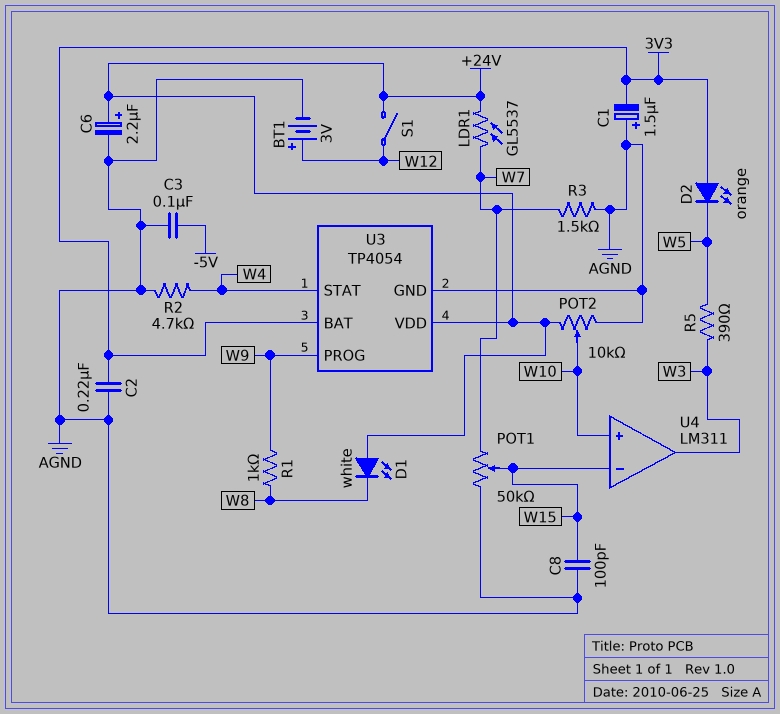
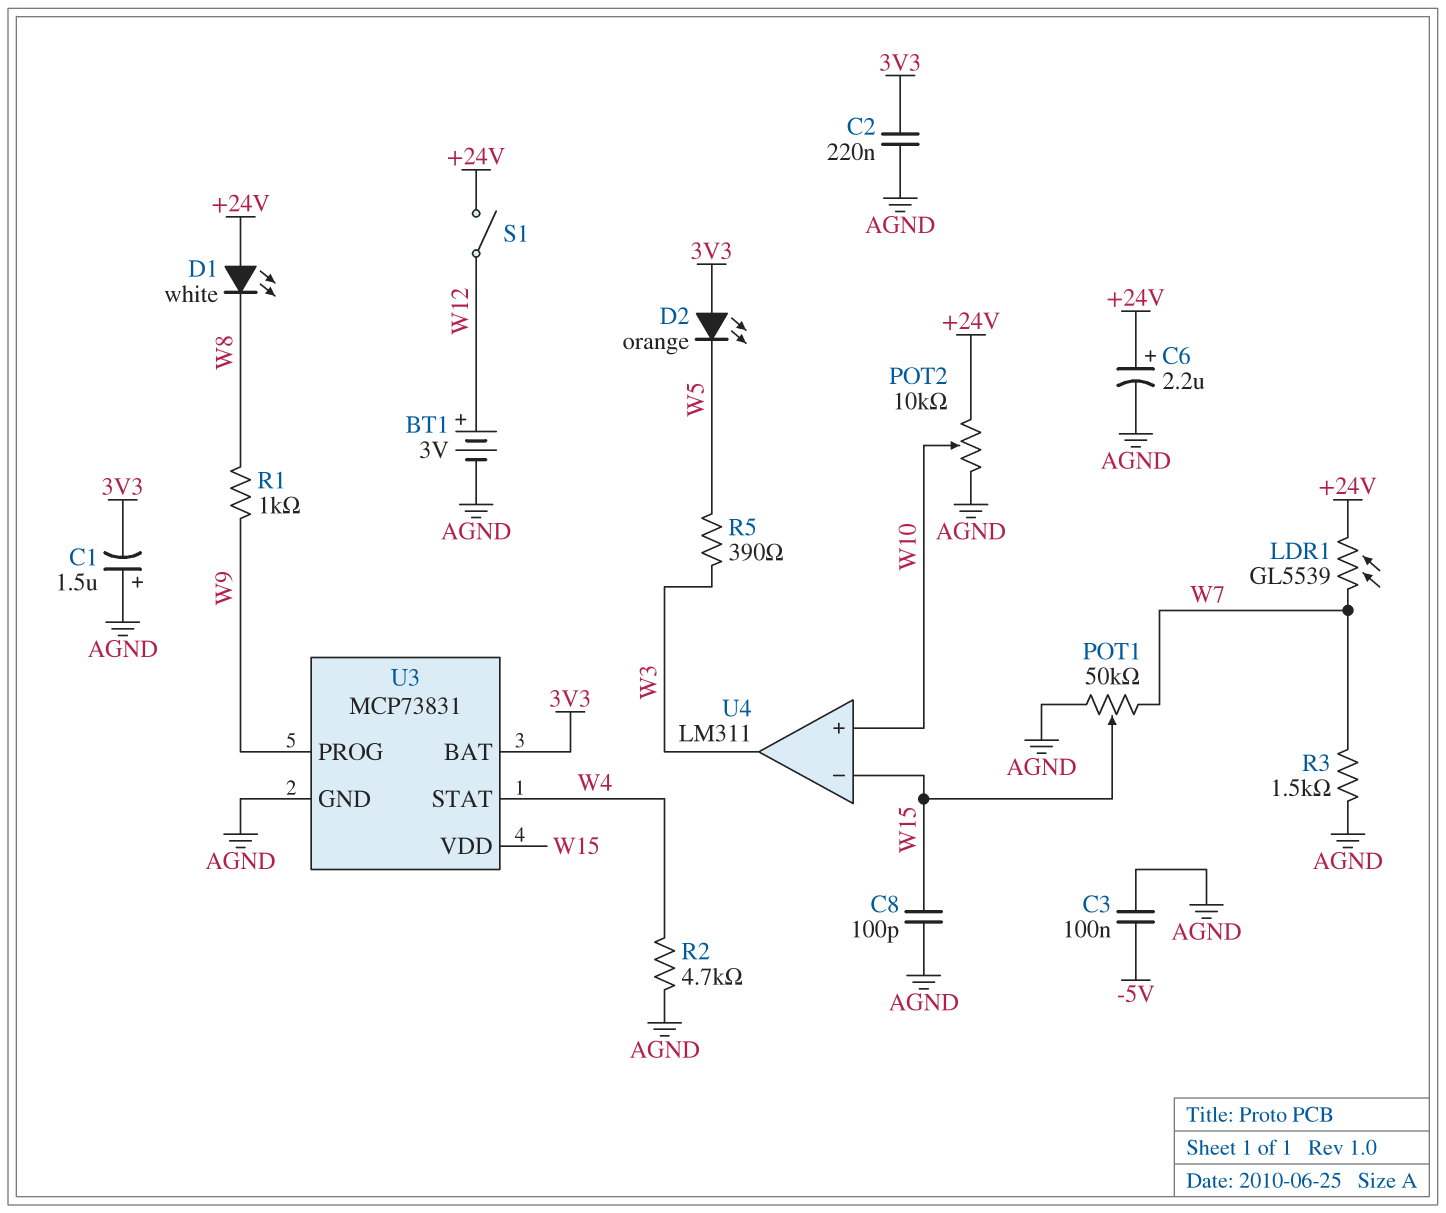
LDR1: GL5537 (+24V, W7) -> GL5539 (+24V, W7)
U3: TP4054 -> MCP73831
U3 pin VDD: +24V -> W15

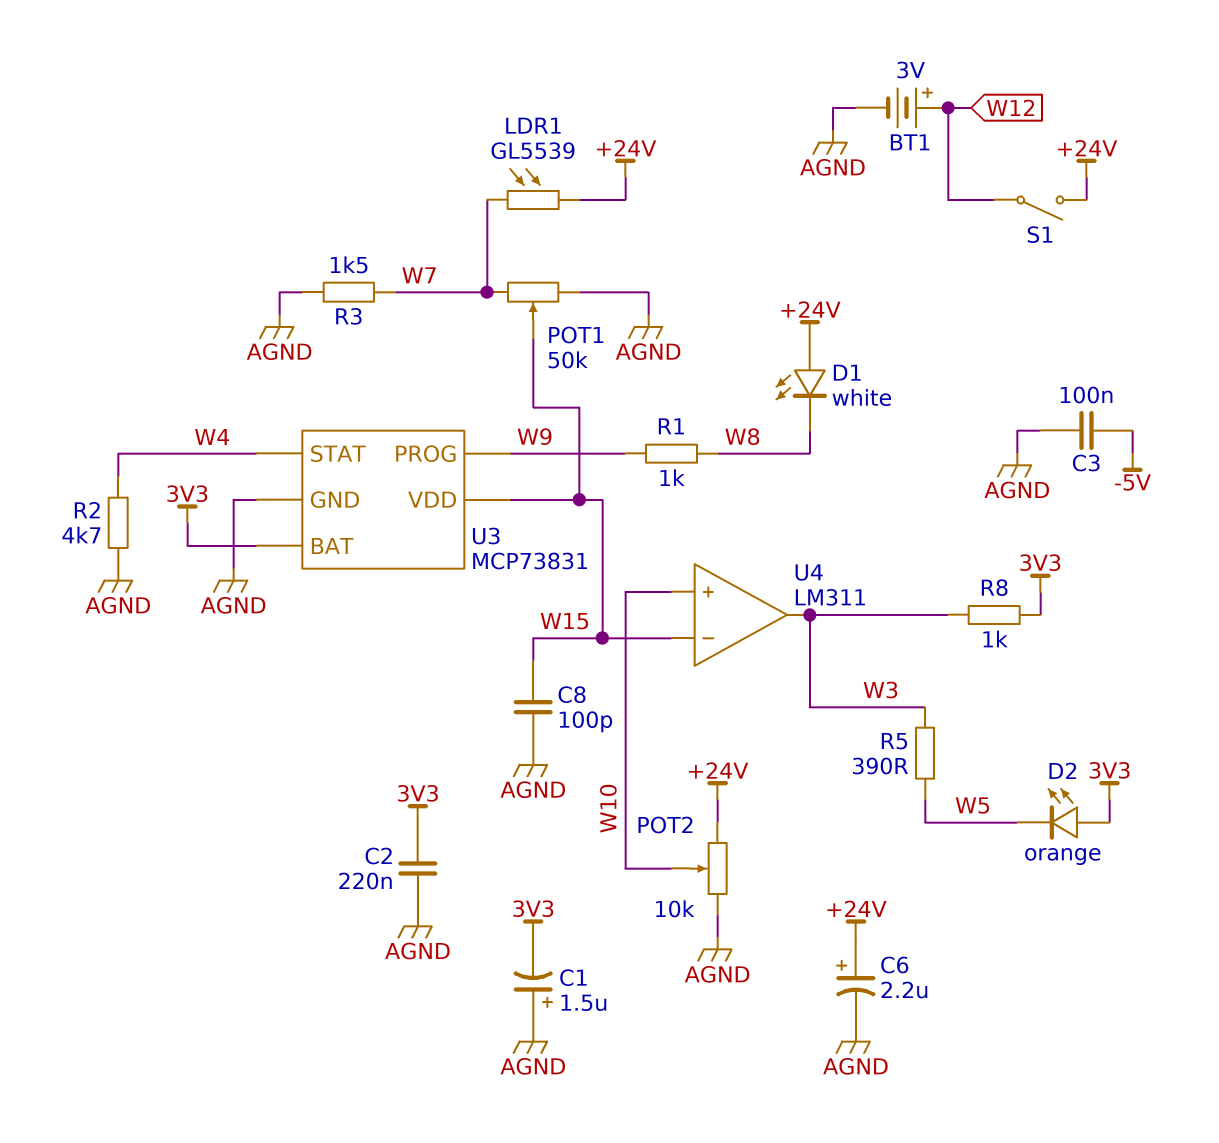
R8: none -> 1k (3V3, W3)

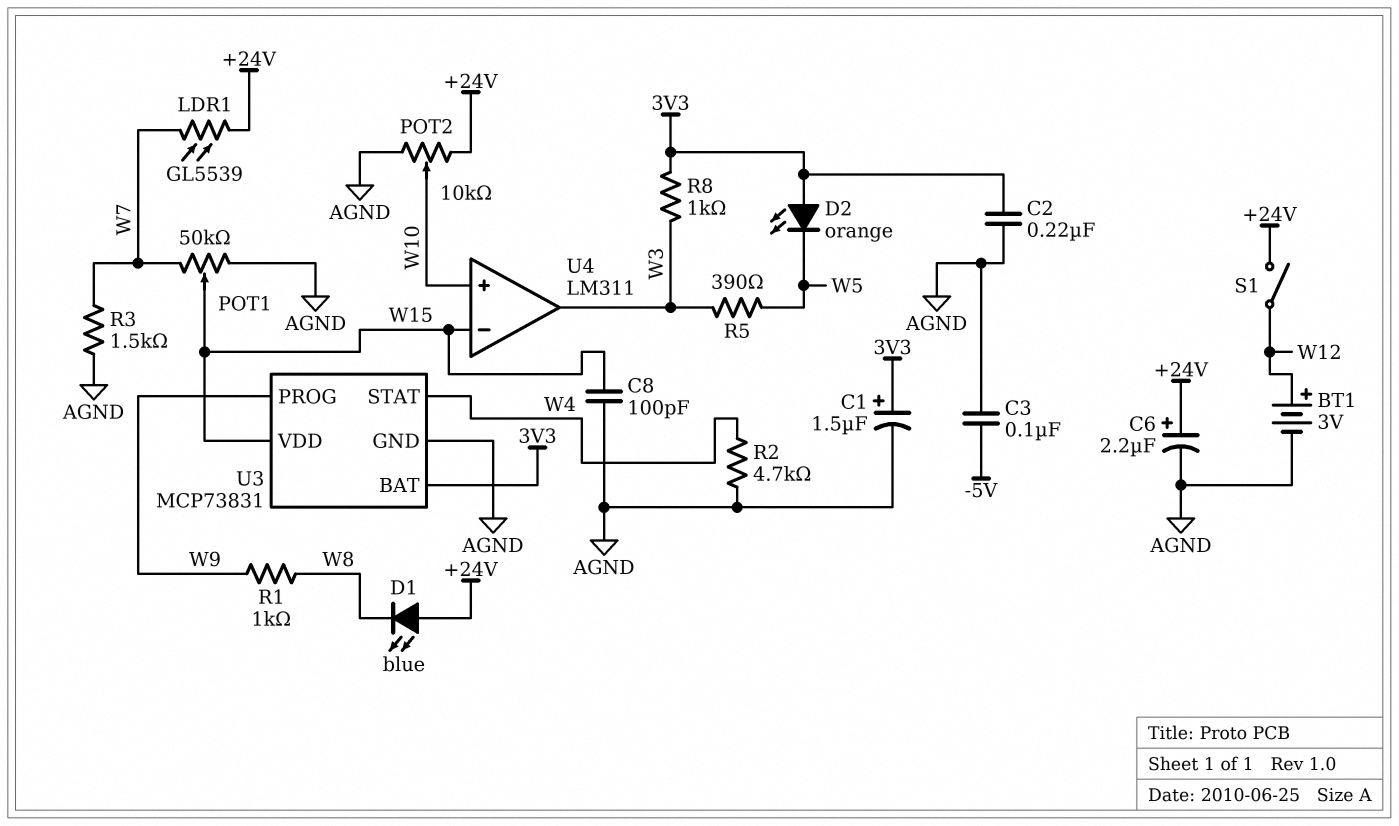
C1: 1.5uF (plus AGND, minus 3V3) -> 1.5uF (plus 3V3, minus AGND)
D1: LED white (A +24V, K W8) -> LED blue (A +24V, K W8)

